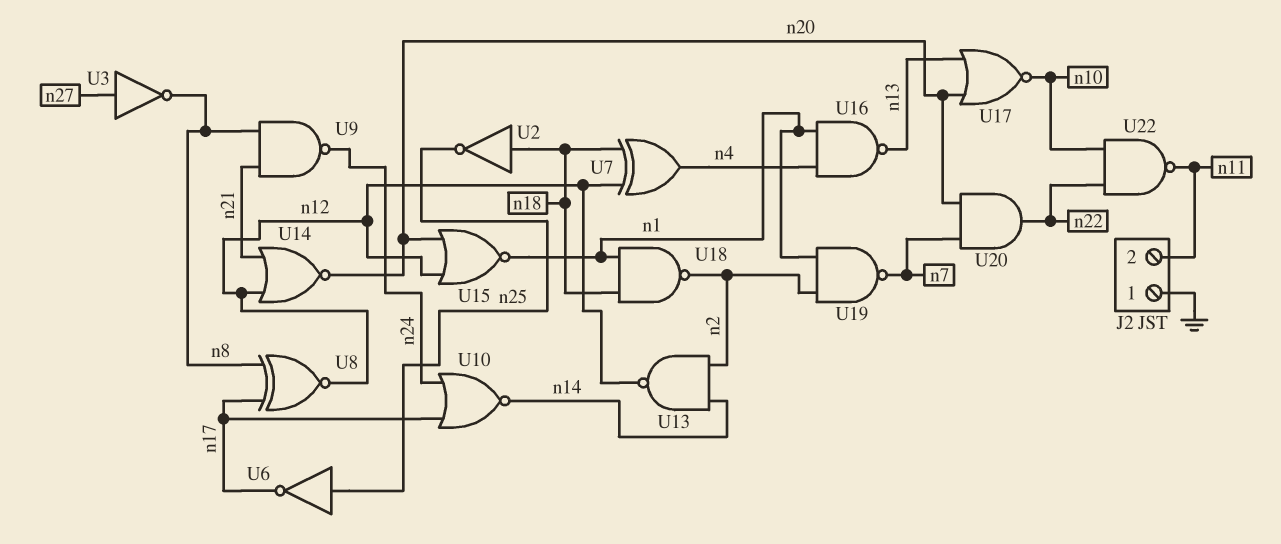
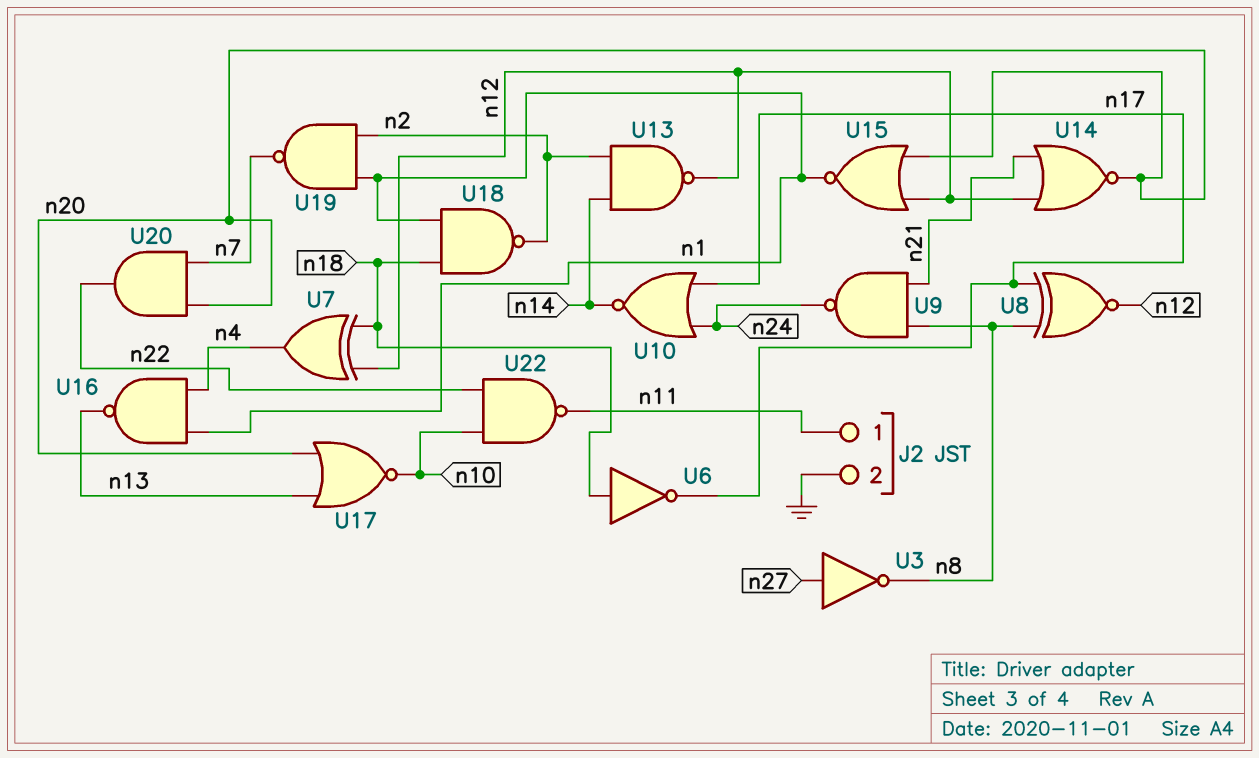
J2 pin 1: GND -> n11
J2 pin 2: n11 -> GND
U2: NOT (in n18, out n25) -> none
U6: NOT (in n25, out n17) -> NOT (in n18, out n17)

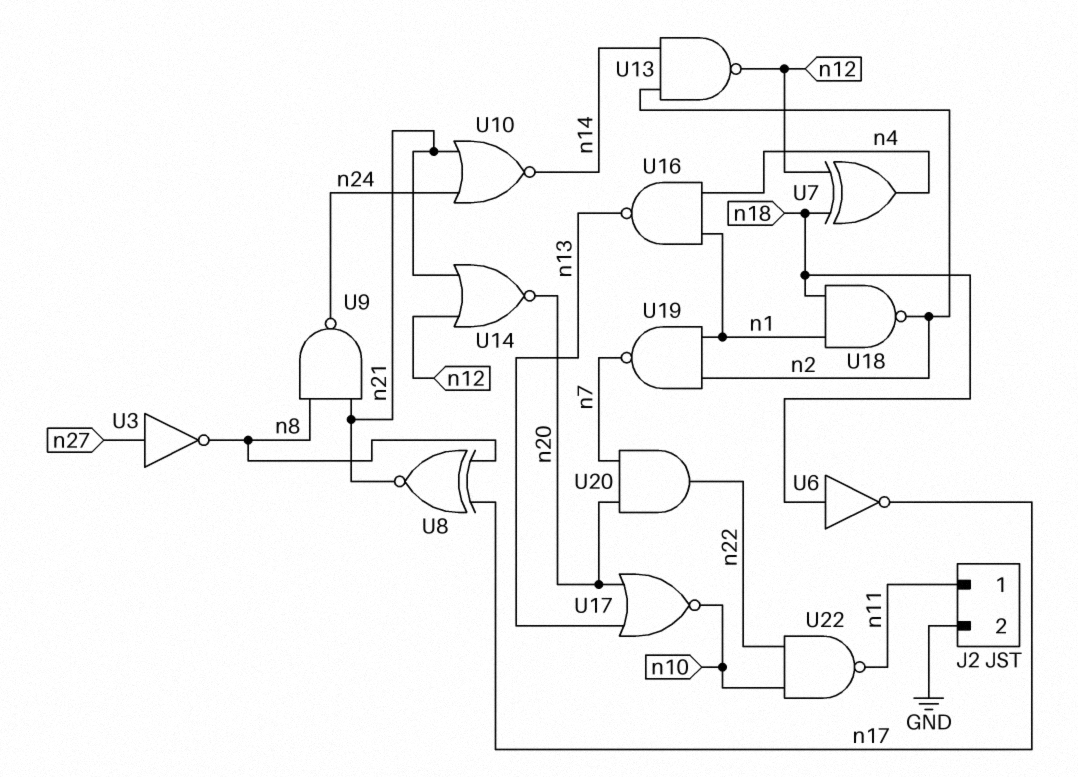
U8: XNOR (in n8, in n17, out n12) -> XNOR (in n8, in n17, out n21)
U10: NOR (in n17, in n24, out n14) -> NOR (in n21, in n24, out n14)
U15: NOR (in n12, in n20, out n1) -> none

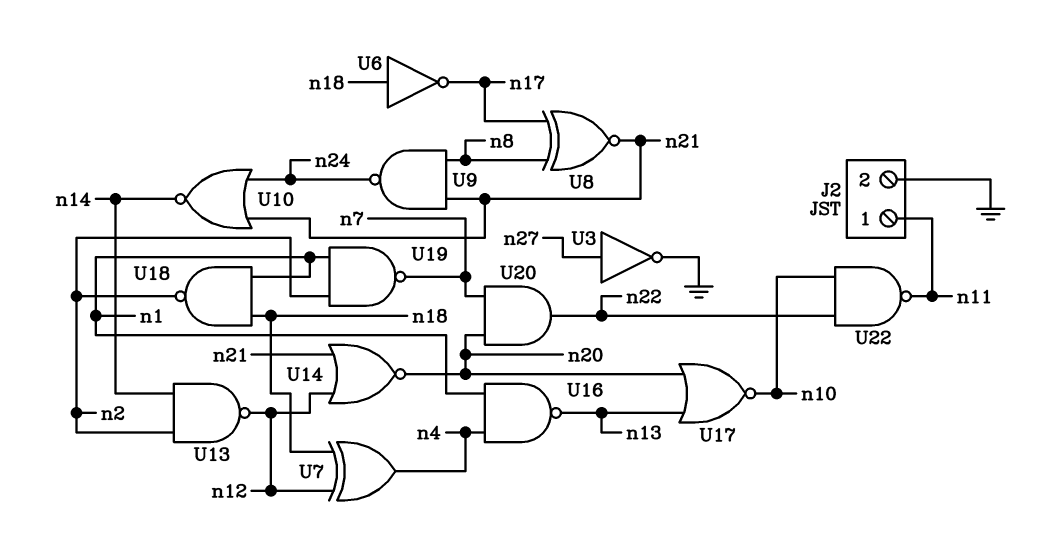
U3: NOT (in n27, out n8) -> NOT (in n27, out GND)

